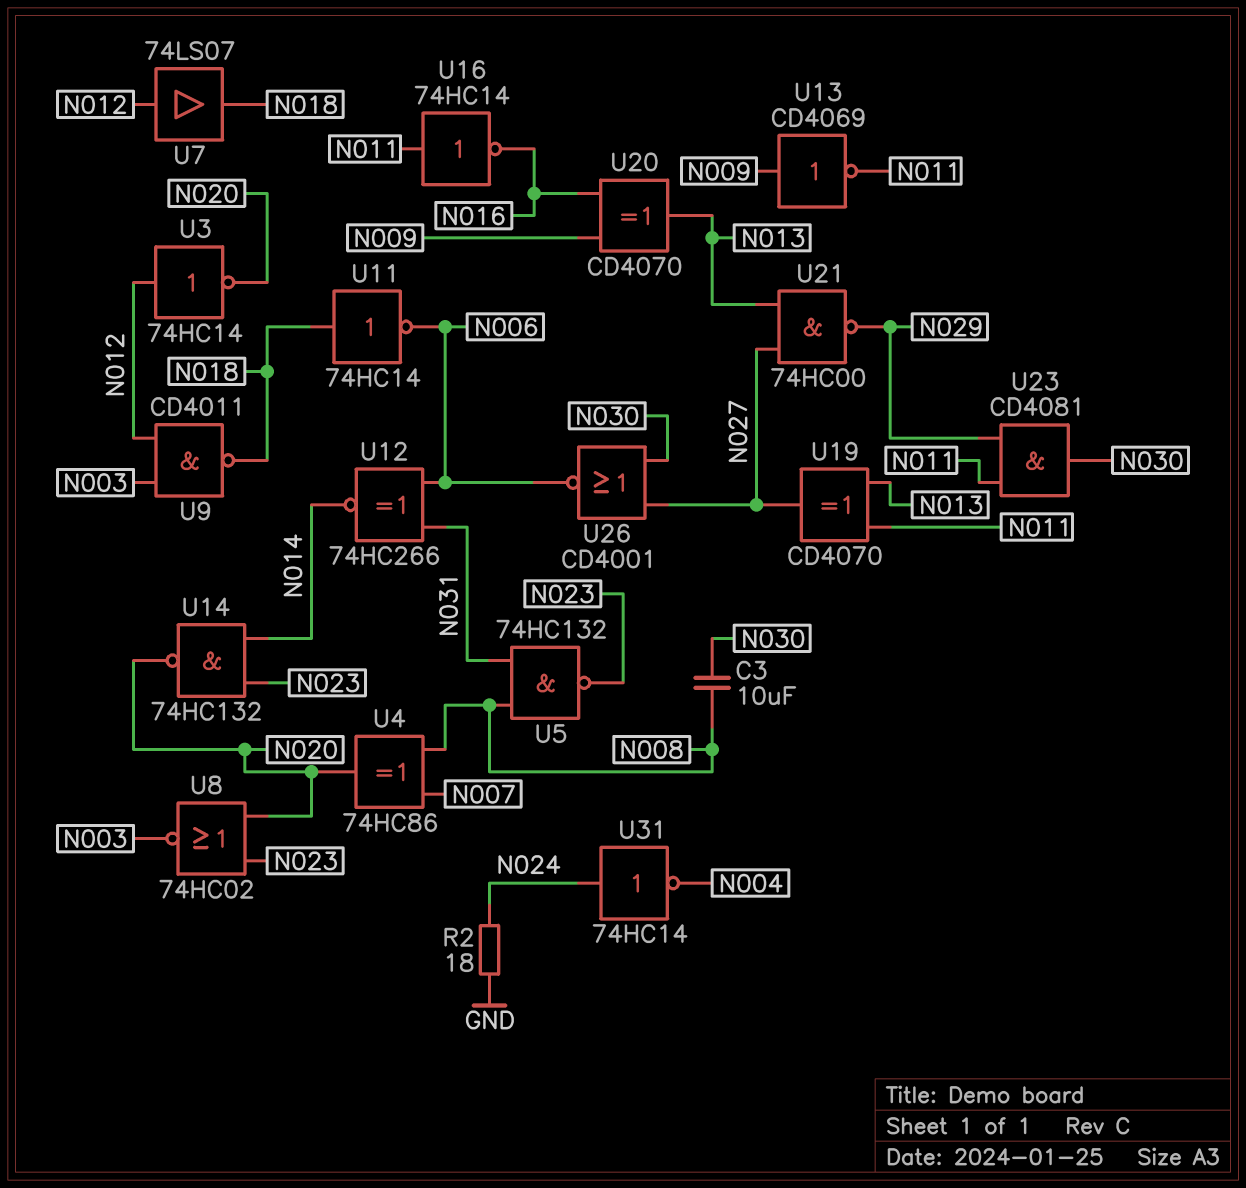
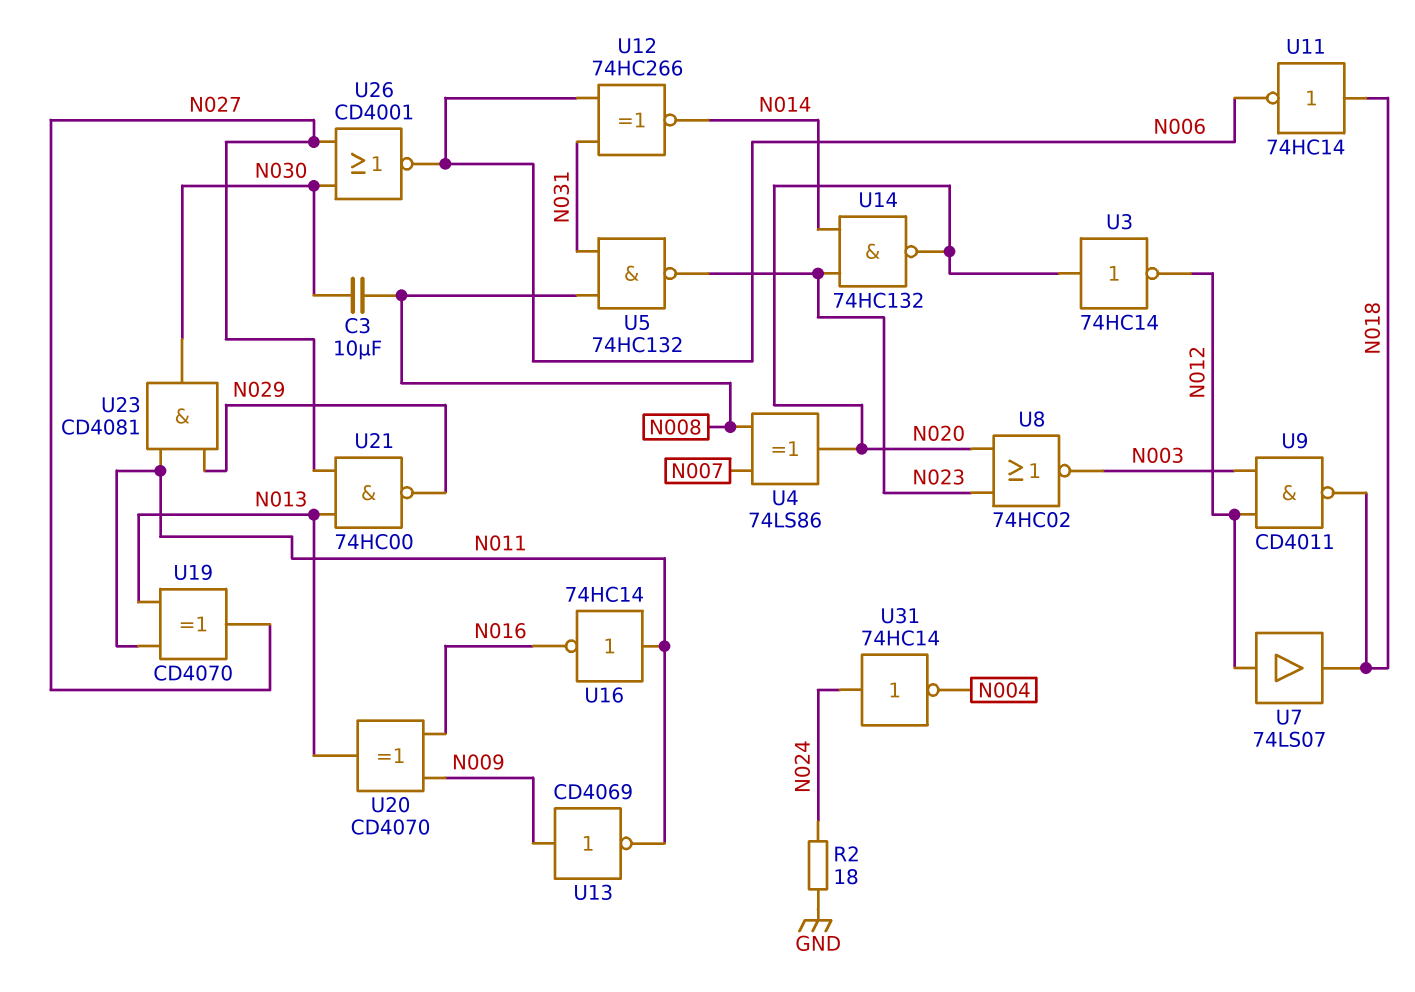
U3: NOT 74HC14 (in N012, out N020) -> NOT 74HC14 (in N020, out N012)
U4: XOR 74HC86 (in N007, in N008, out N020) -> XOR 74LS86 (in N007, in N008, out N020)

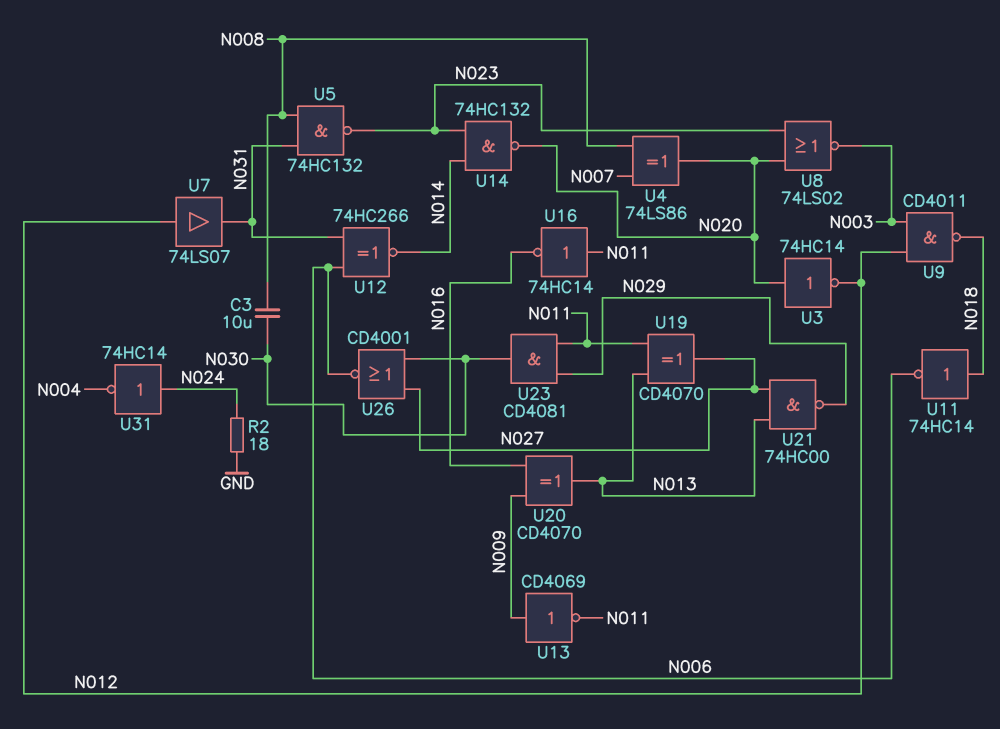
U7: buffer 74LS07 (in N012, out N018) -> buffer 74LS07 (in N012, out N031)
U8: NOR 74HC02 (in N020, in N023, out N003) -> NOR 74LS02 (in N020, in N023, out N003)

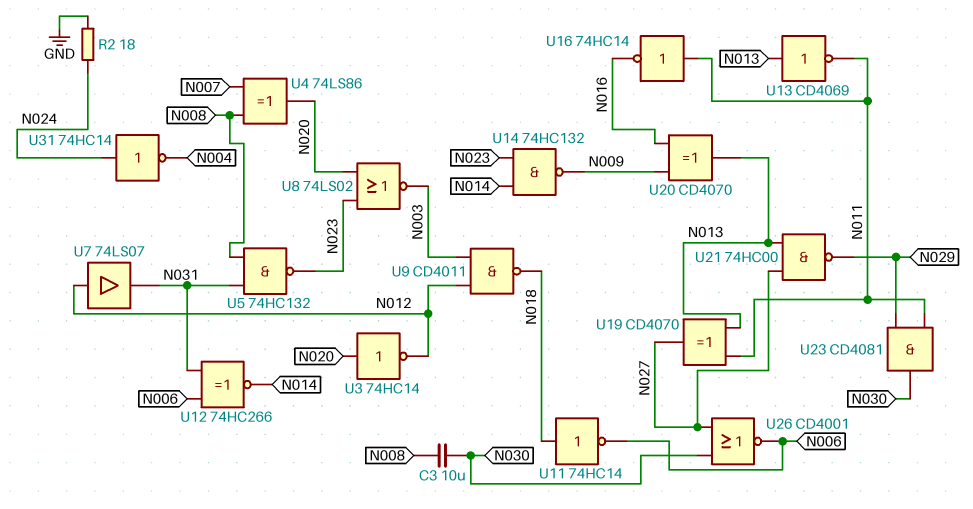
U13: NOT CD4069 (in N009, out N011) -> NOT CD4069 (in N013, out N011)
U14: NAND 74HC132 (in N014, in N023, out N020) -> NAND 74HC132 (in N014, in N023, out N009)

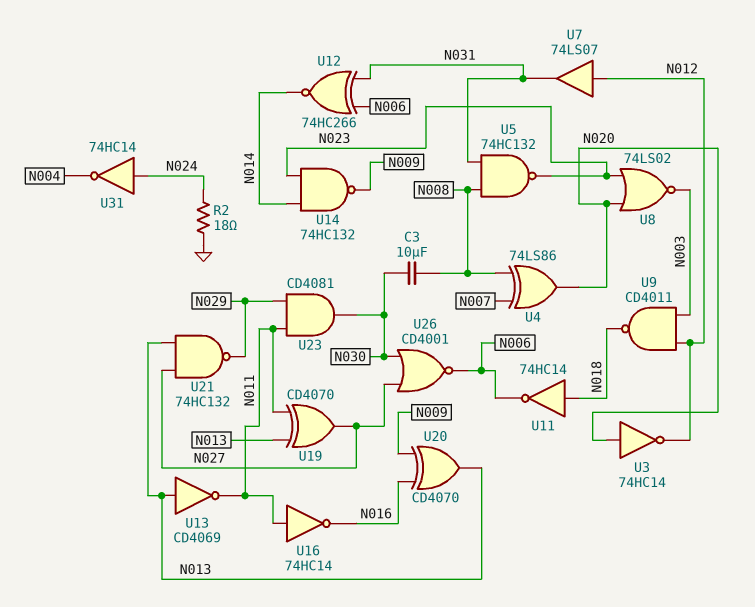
U21: NAND 74HC00 (in N013, in N027, out N029) -> NAND 74HC132 (in N013, in N027, out N029)

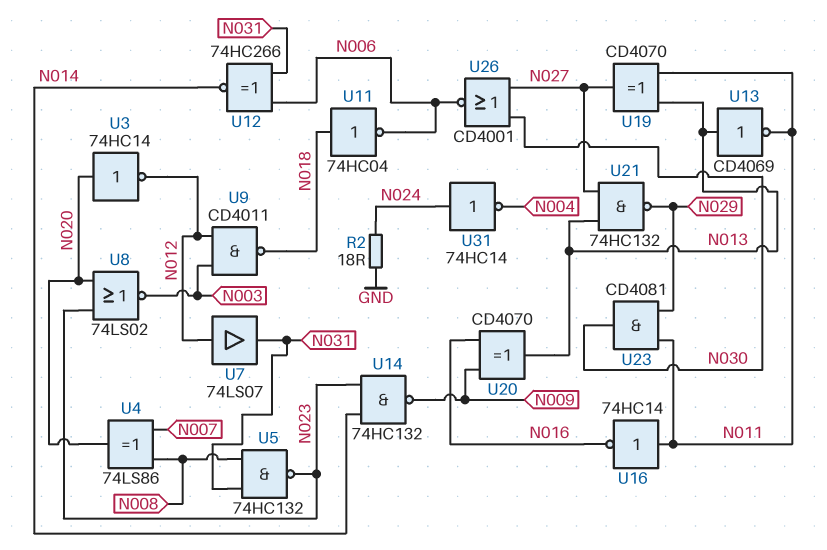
C3: 10uF (N008, N030) -> none
U11: NOT 74HC14 (in N018, out N006) -> NOT 74HC04 (in N018, out N006)

